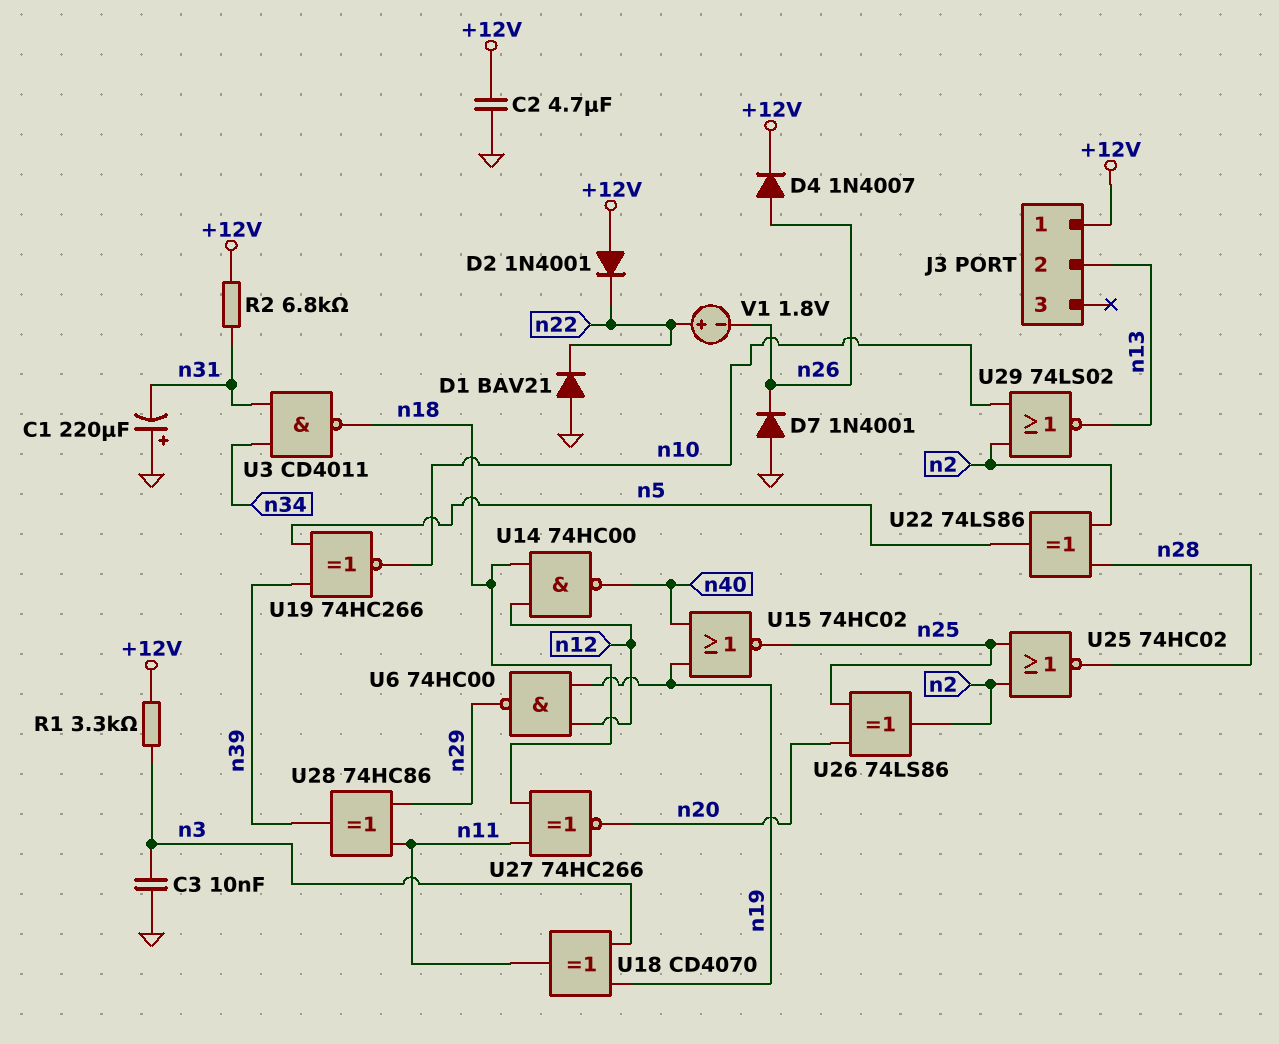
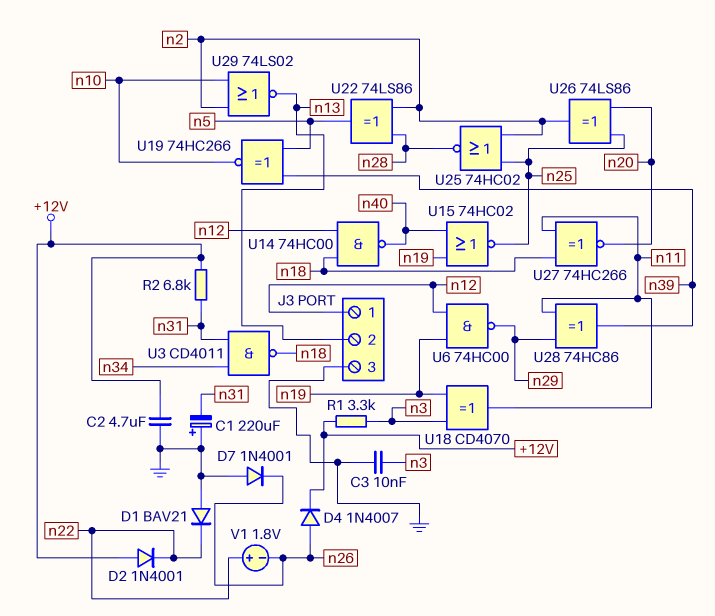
J3 pin 1: +12V -> n12
J3 pin 3: none -> GND

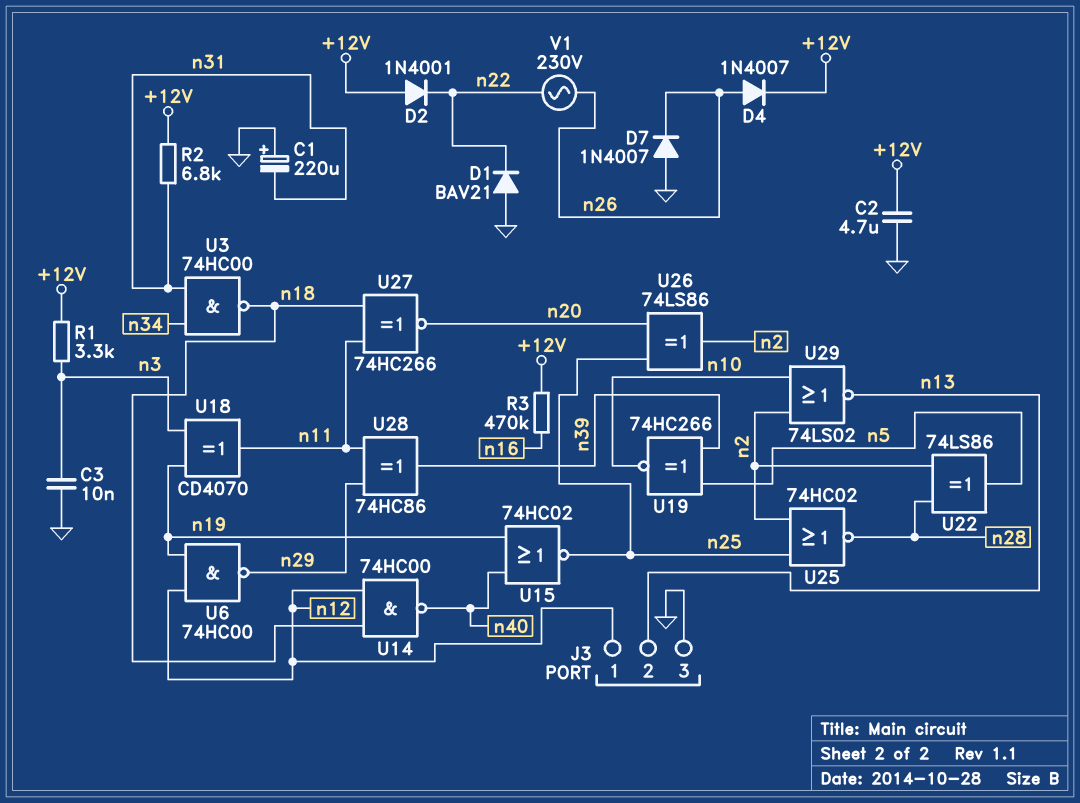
D7: diode 1N4001 (A GND, K n26) -> diode 1N4007 (A GND, K n26)
R3: none -> 470k (+12V, n16)
U3: NAND CD4011 (in n31, in n34, out n18) -> NAND 74HC00 (in n31, in n34, out n18)
V1: 1.8V (plus n22, minus n26) -> AC 230V (n22, n26)

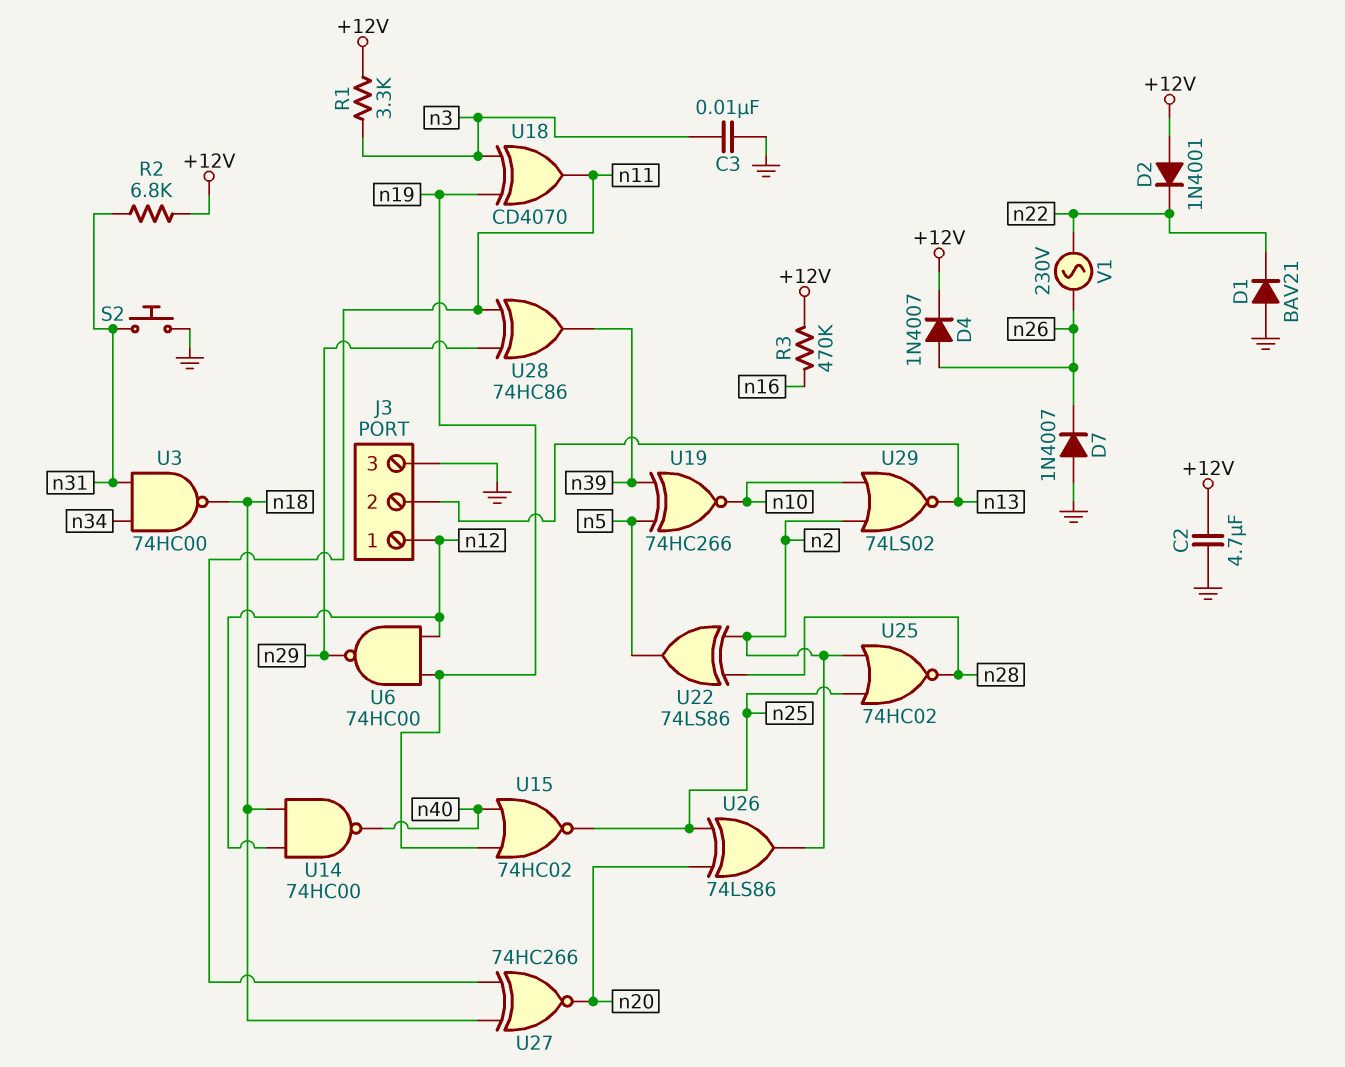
C1: 220uF (plus GND, minus n31) -> none
S2: none -> button (GND, n31)

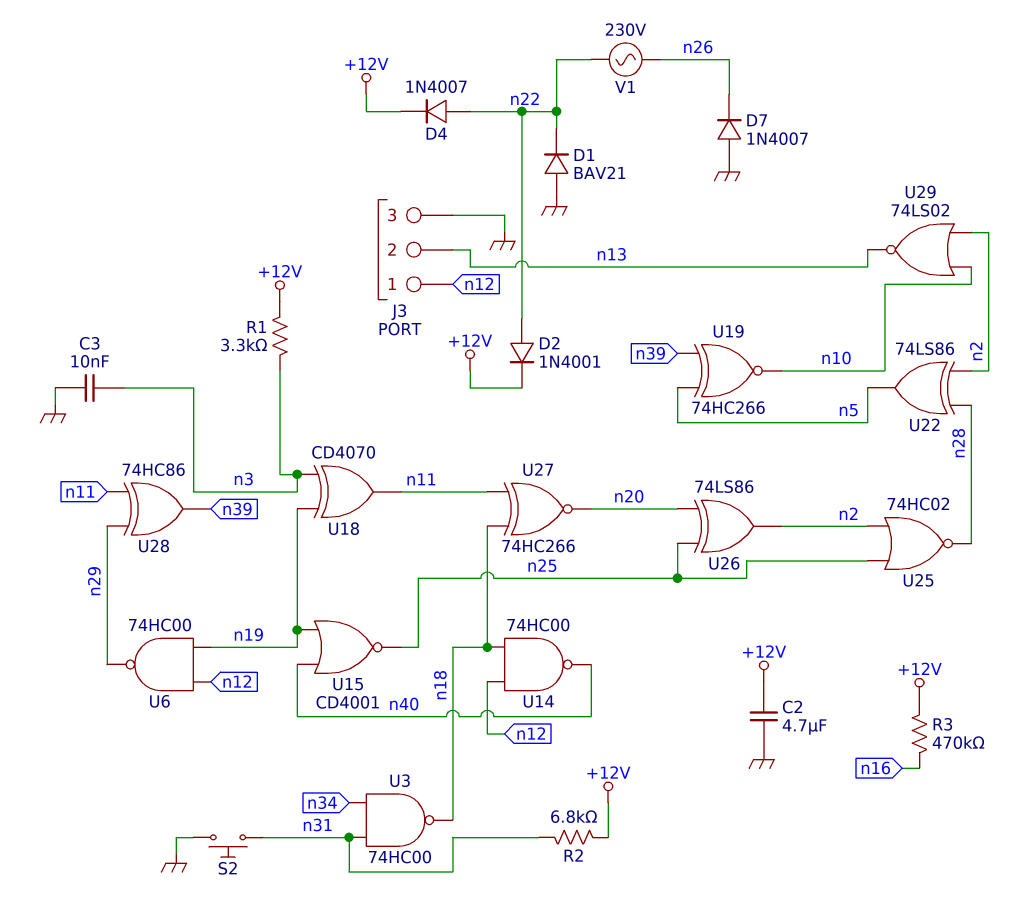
D2: diode 1N4001 (A +12V, K n22) -> diode 1N4001 (A n22, K +12V)
D4: diode 1N4007 (A n26, K +12V) -> diode 1N4007 (A n22, K +12V)
U15: NOR 74HC02 (in n19, in n40, out n25) -> NOR CD4001 (in n19, in n40, out n25)

